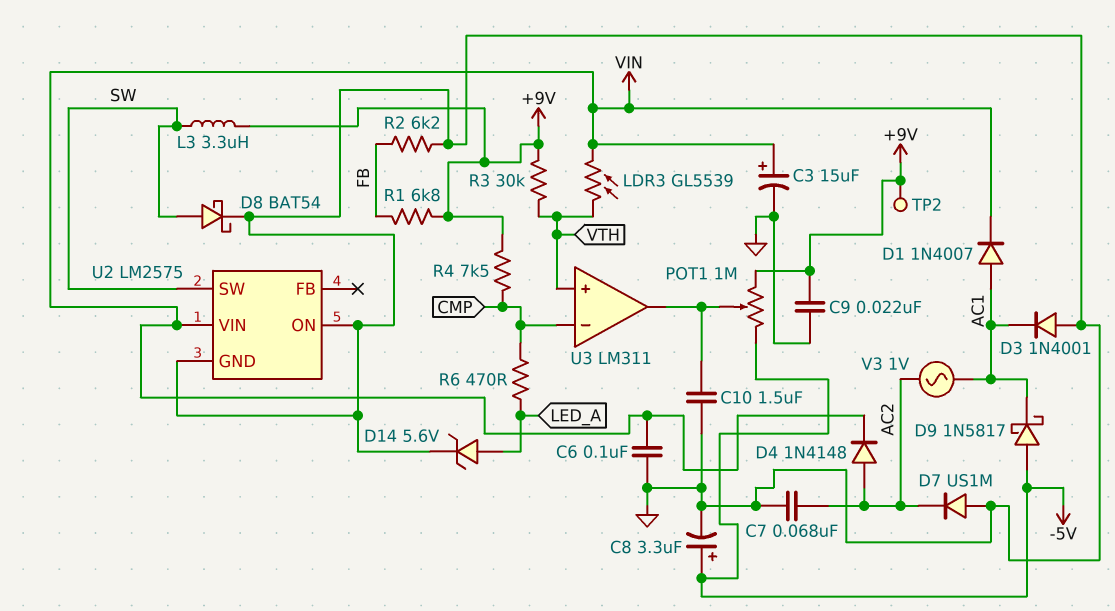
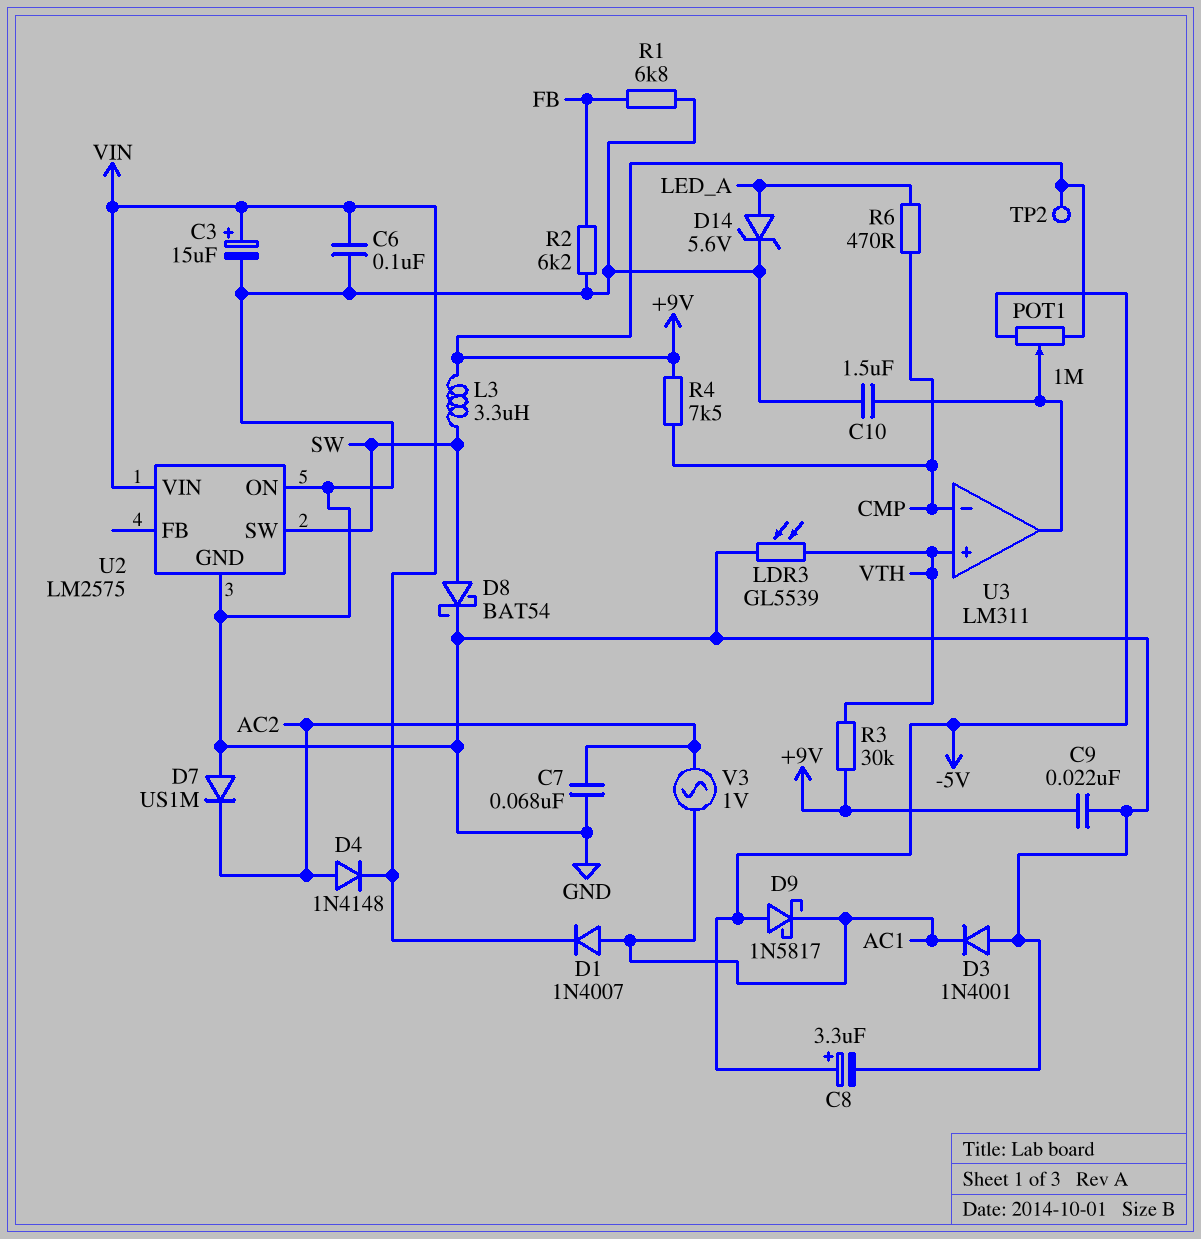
LDR3: GL5539 (VIN, VTH) -> GL5539 (GND, VTH)
R1: 6.8k (+9V, FB) -> 6.8k (FB, GND)

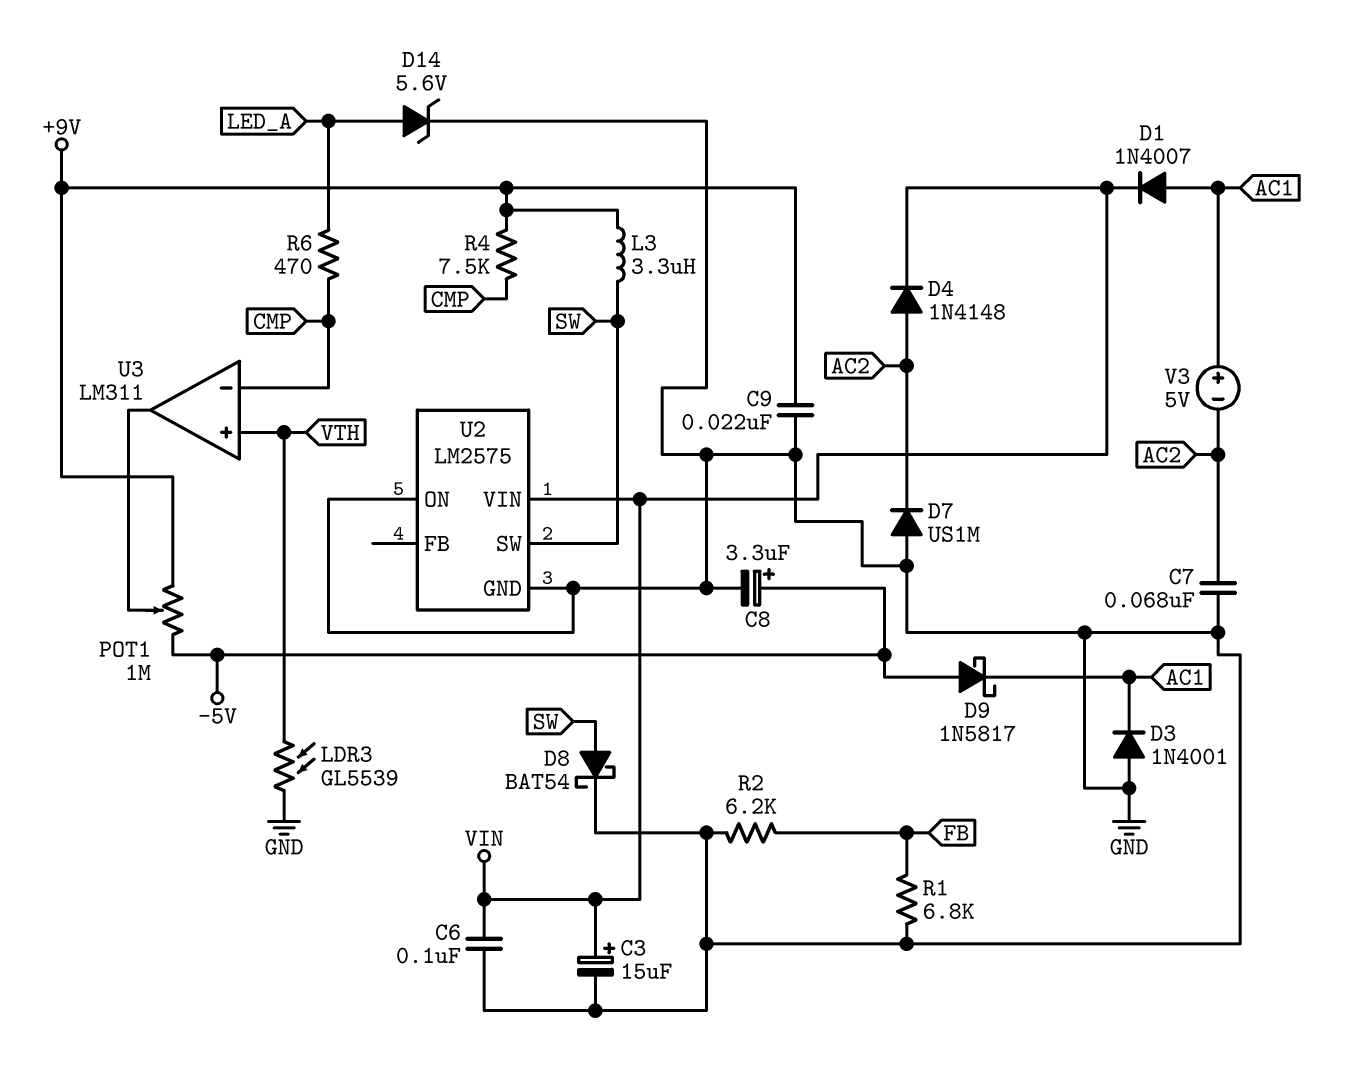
C10: 1.5uF (GND, U3/out) -> none
R3: 30k (+9V, VTH) -> none
TP2: test point (+9V) -> none
V3: AC 1V (AC1, AC2) -> 5V (plus AC1, minus AC2)

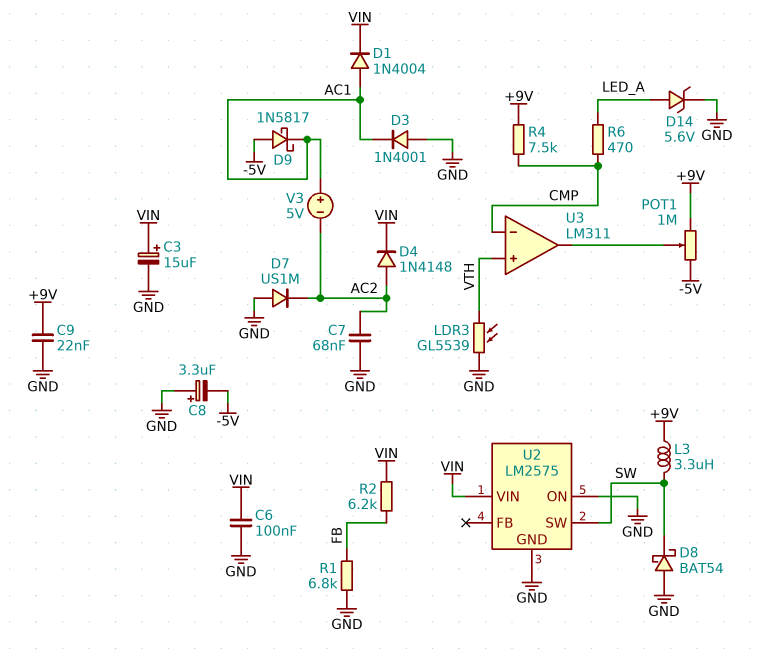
C8: 3.3uF (plus -5V, minus GND) -> 3.3uF (plus GND, minus -5V)
D1: diode 1N4007 (A AC1, K VIN) -> diode 1N4004 (A AC1, K VIN)
D8: schottky BAT54 (A SW, K GND) -> schottky BAT54 (A GND, K SW)
R2: 6.2k (FB, GND) -> 6.2k (FB, VIN)

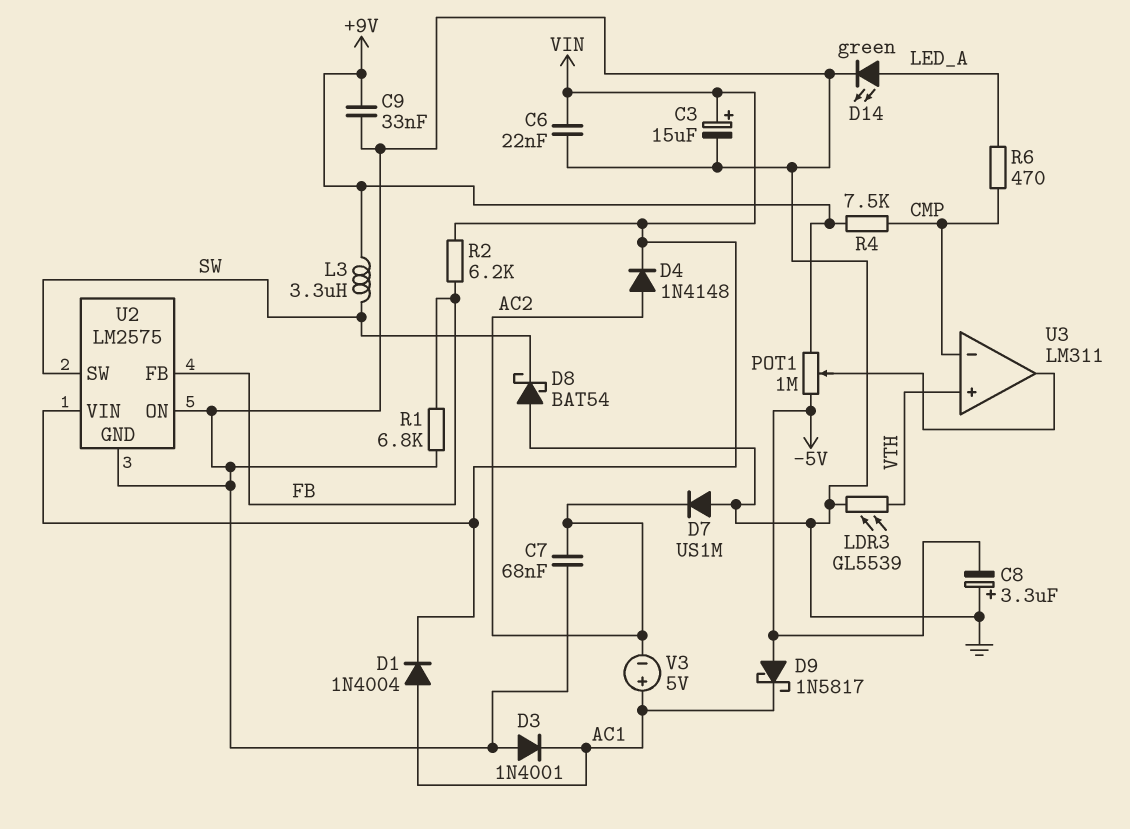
C6: 100nF (GND, VIN) -> 22nF (GND, VIN)
C9: 22nF (+9V, GND) -> 33nF (+9V, GND)
D14: zener 5.6V (A LED_A, K GND) -> LED green (A LED_A, K GND)
U2 pin FB: none -> FB

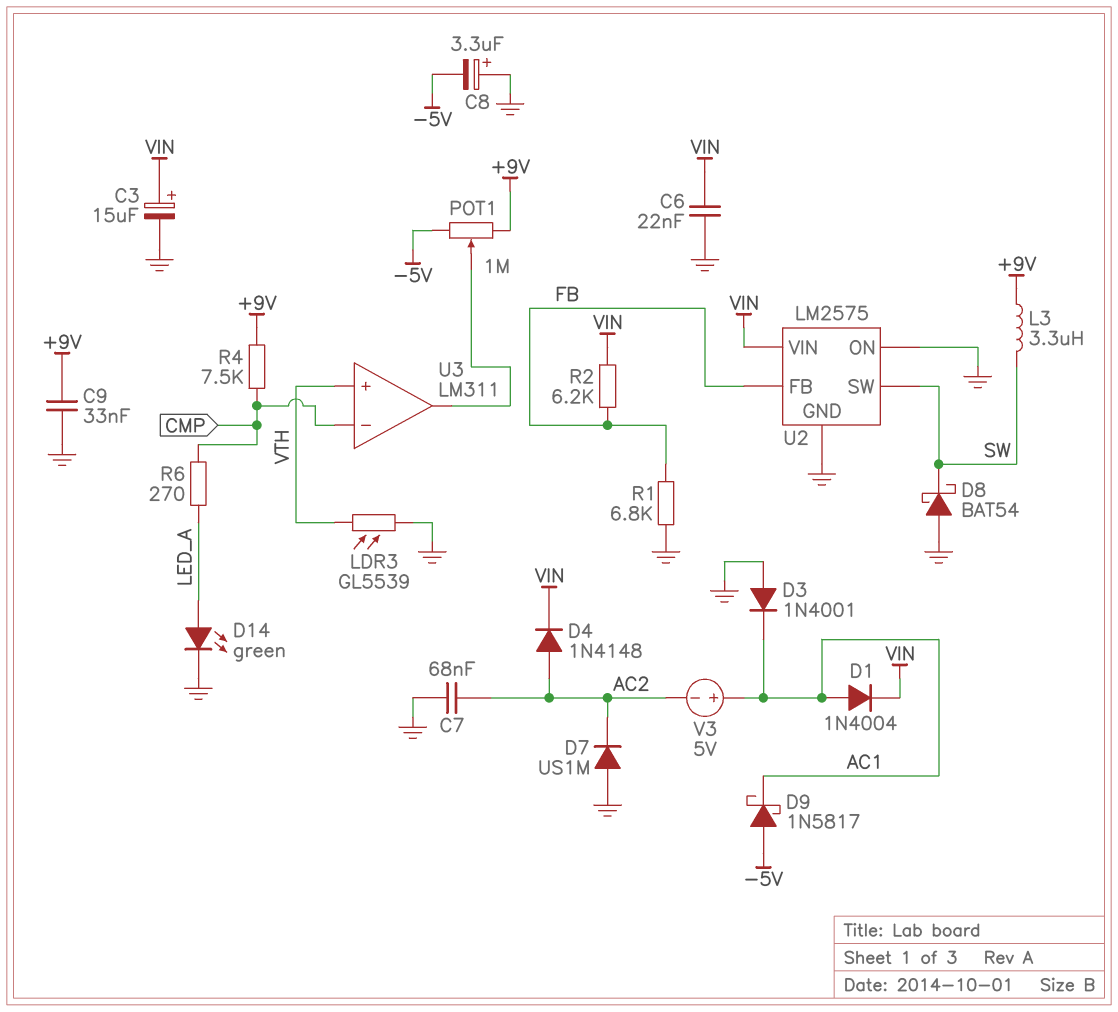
R6: 470 (CMP, LED_A) -> 270 (CMP, LED_A)

